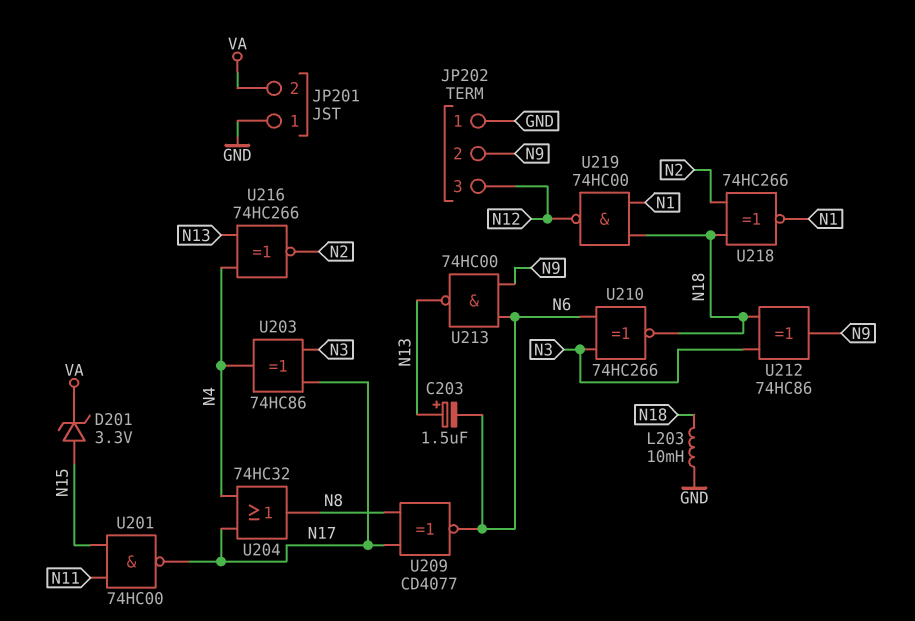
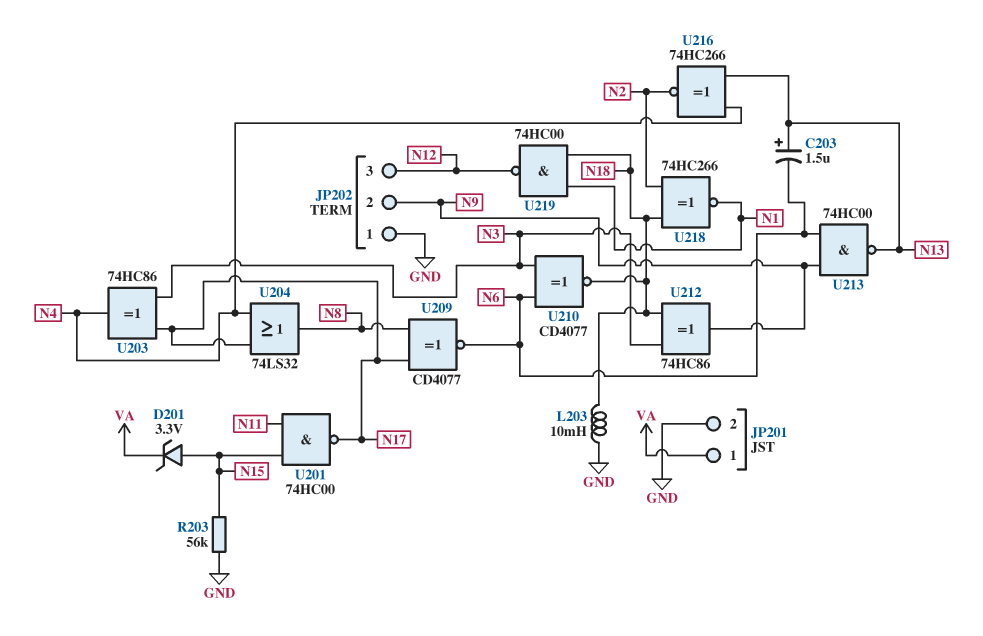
JP201 pin 1: GND -> VA
JP201 pin 2: VA -> GND
R203: none -> 56k (GND, N15)
U204: OR 74HC32 (in N4, in N17, out N8) -> OR 74LS32 (in N4, in N17, out N8)
U210: XNOR 74HC266 (in N3, in N6, out N18) -> XNOR CD4077 (in N3, in N6, out N18)

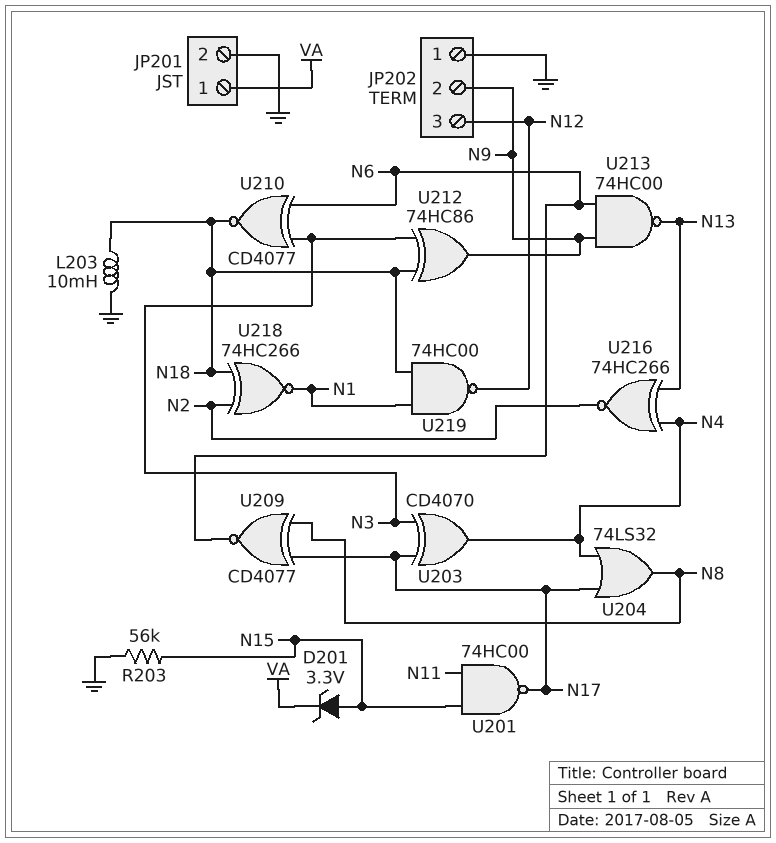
C203: 1.5uF (plus N13, minus N6) -> none
U203: XOR 74HC86 (in N3, in N17, out N4) -> XOR CD4070 (in N3, in N17, out N4)

